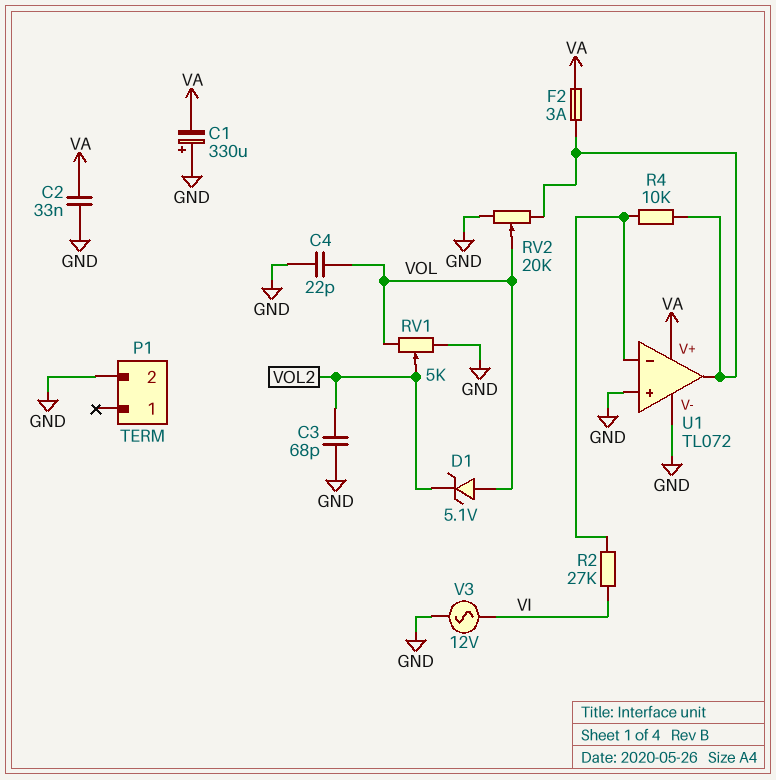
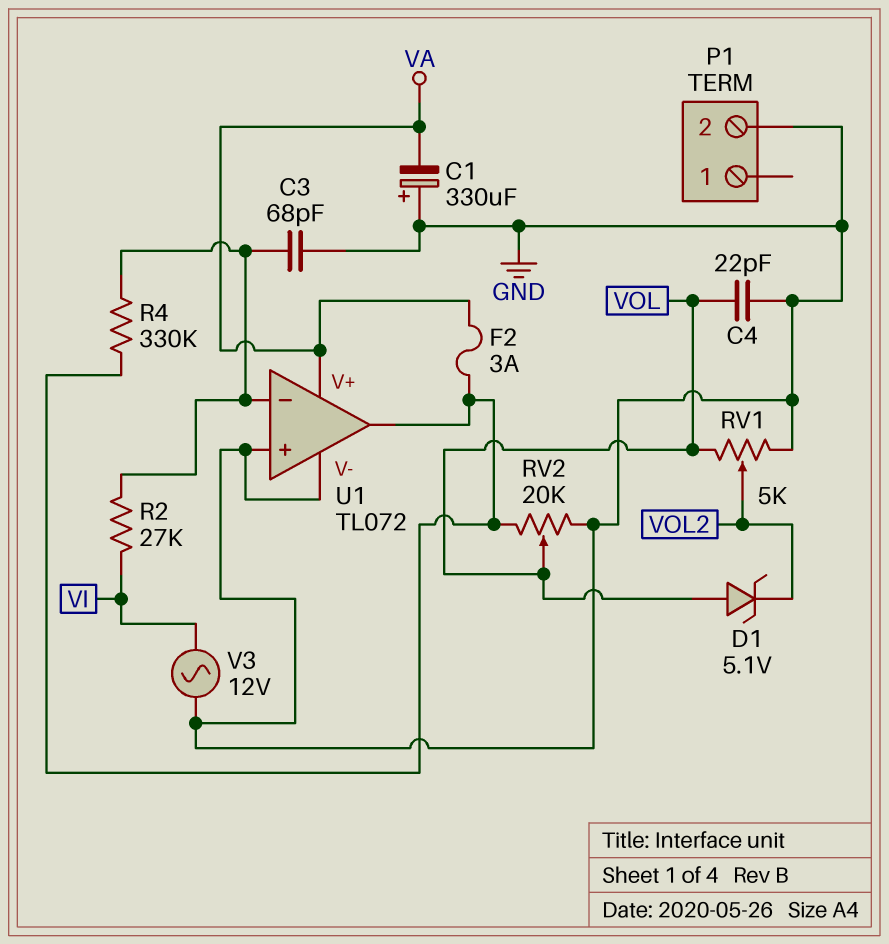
C2: 33nF (GND, VA) -> none
C3: 68pF (GND, VOL2) -> 68pF (GND, U1/in-)
R4: 10k (U1/in-, U1/out) -> 330k (U1/in-, U1/out)

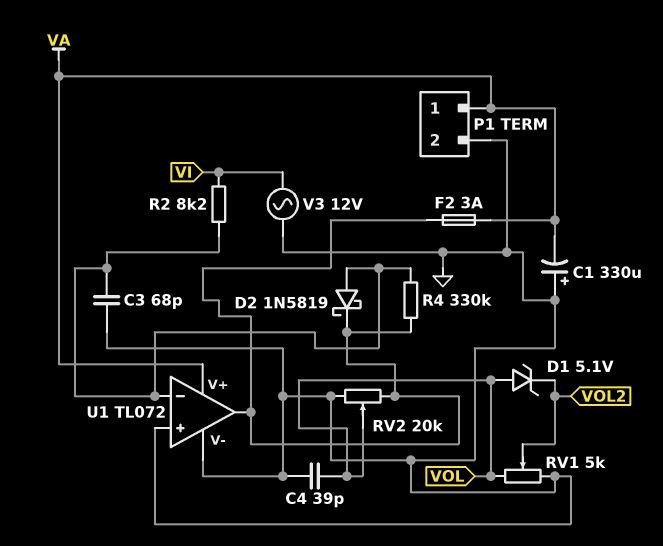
C4: 22pF (GND, VOL) -> 39pF (GND, VOL)
D2: none -> schottky 1N5819 (A U1/in-, K U1/out)
P1 pin 1: none -> VA
R2: 27k (U1/in-, VI) -> 8.2k (U1/in-, VI)

